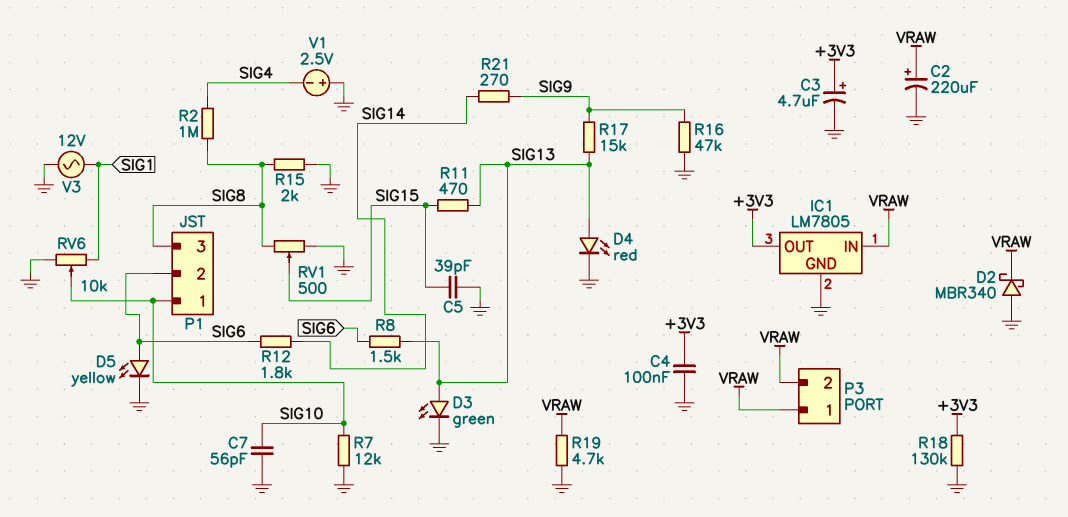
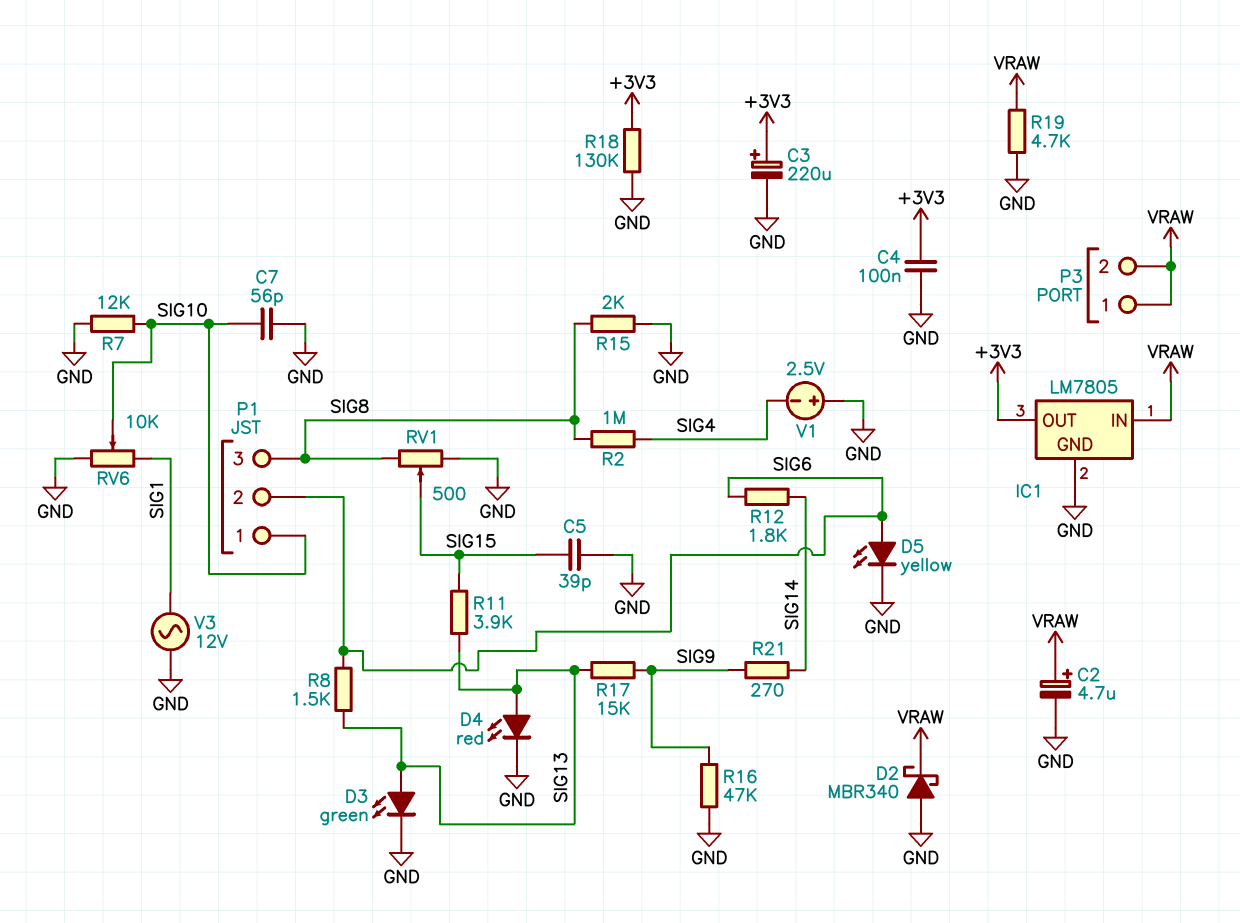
C2: 220uF (plus VRAW, minus GND) -> 4.7uF (plus VRAW, minus GND)
C3: 4.7uF (plus +3V3, minus GND) -> 220uF (plus +3V3, minus GND)
R11: 470 (SIG13, SIG15) -> 3.9k (SIG13, SIG15)

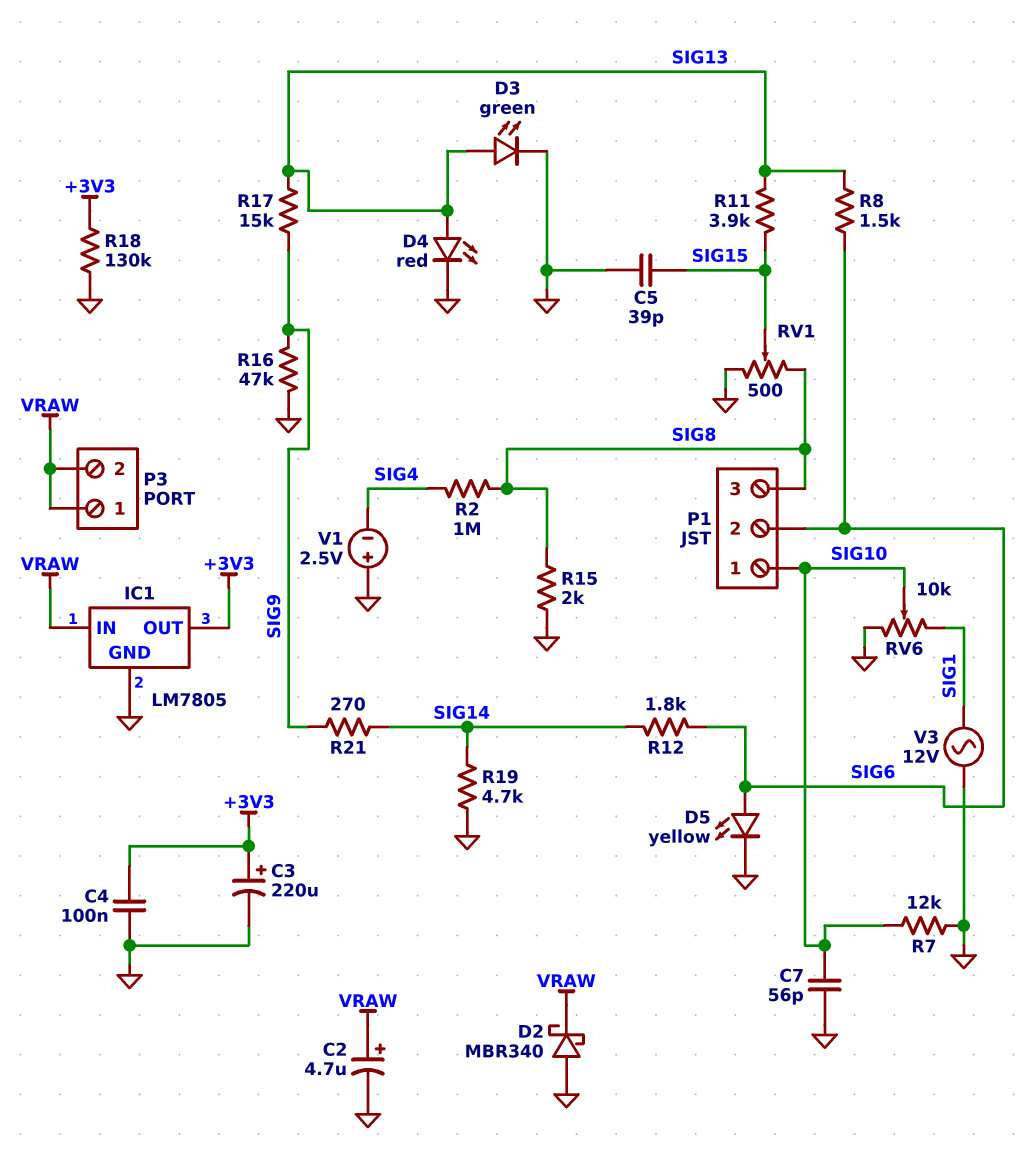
R19: 4.7k (GND, VRAW) -> 4.7k (GND, SIG14)

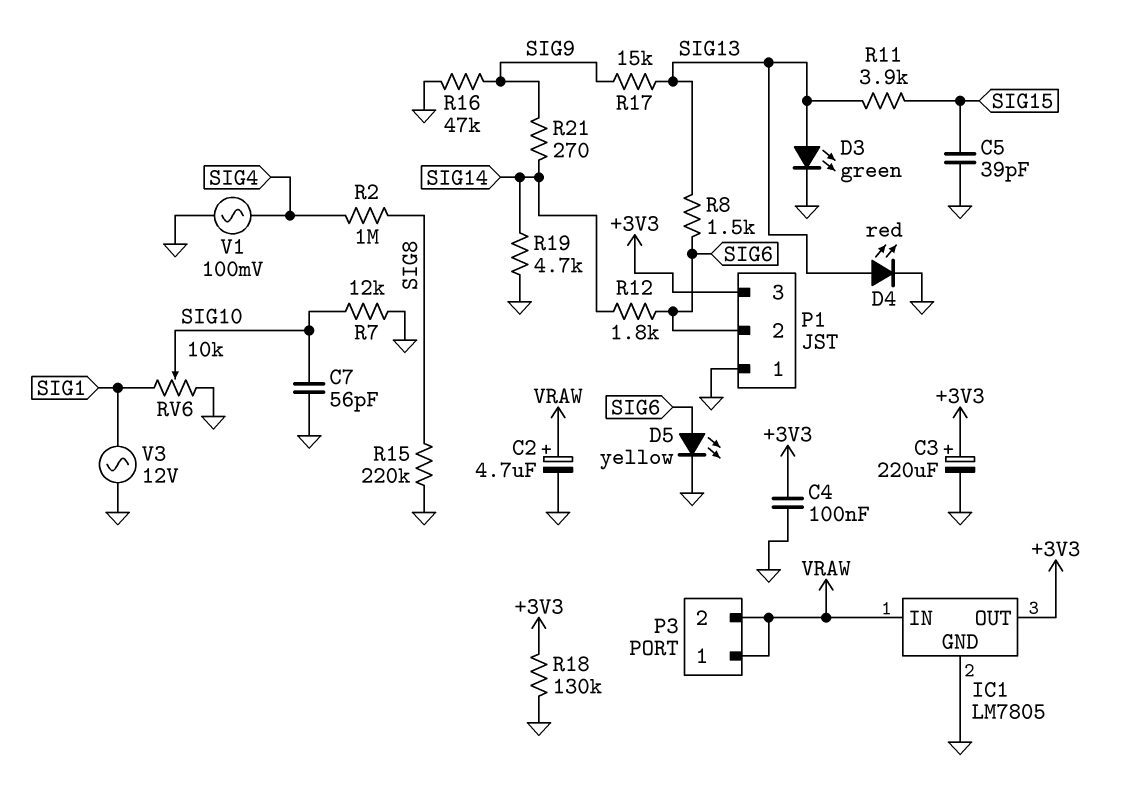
D2: schottky MBR340 (A GND, K VRAW) -> none
P1 pin 1: SIG10 -> GND
P1 pin 3: SIG8 -> +3V3
R15: 2k (GND, SIG8) -> 220k (GND, SIG8)
RV1: 500 (GND, SIG8, wiper SIG15) -> none
V1: 2.5V (plus GND, minus SIG4) -> AC 100mV (GND, SIG4)

